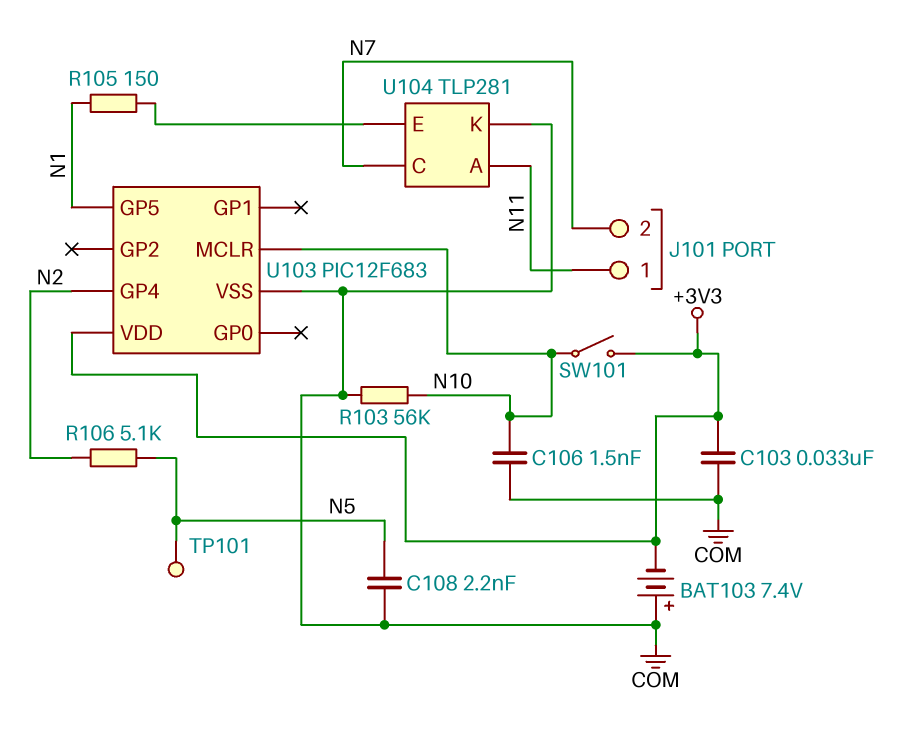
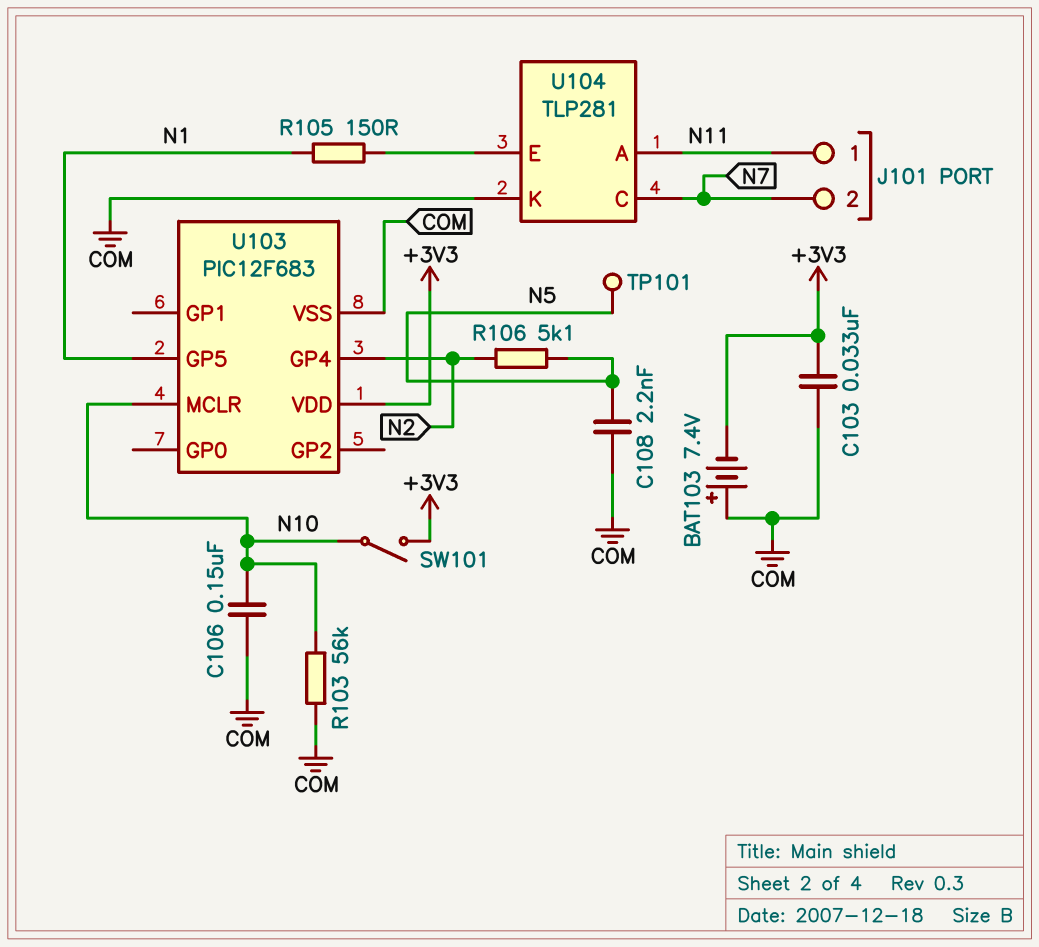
C106: 1.5nF (COM, N10) -> 150nF (COM, N10)

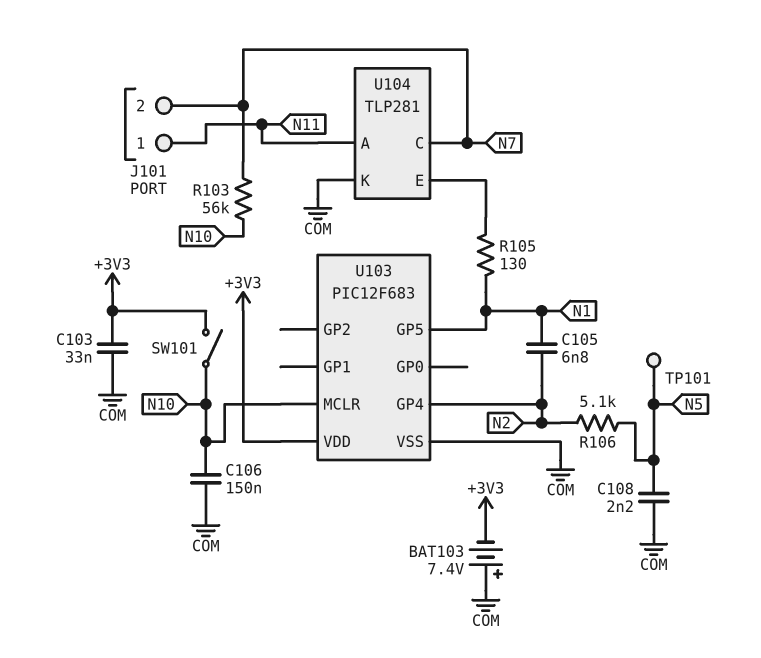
C105: none -> 6.8nF (N1, N2)
R103: 56k (COM, N10) -> 56k (N7, N10)
R105: 150 (N1, U104/E) -> 130 (N1, U104/E)

